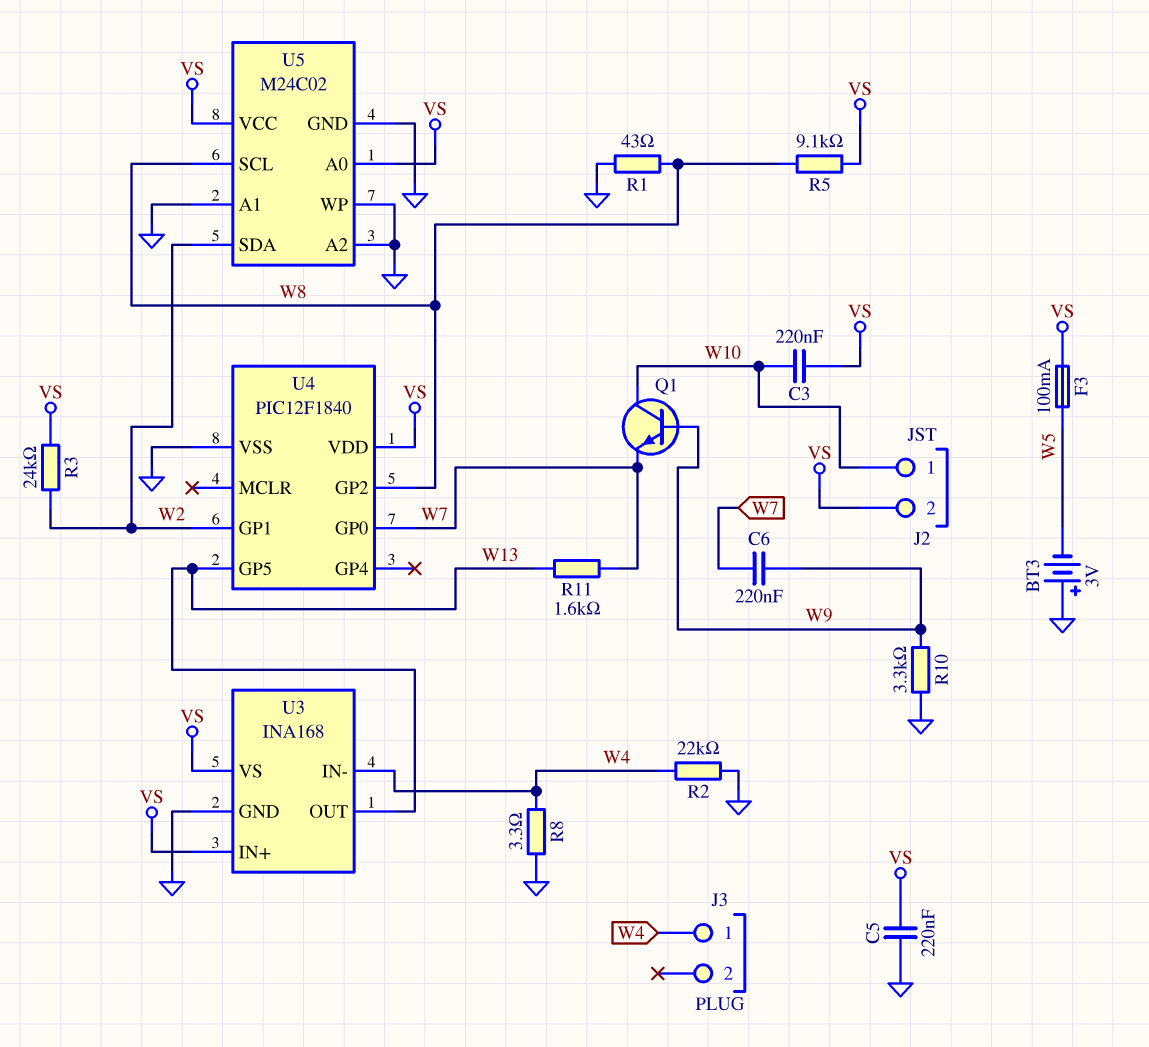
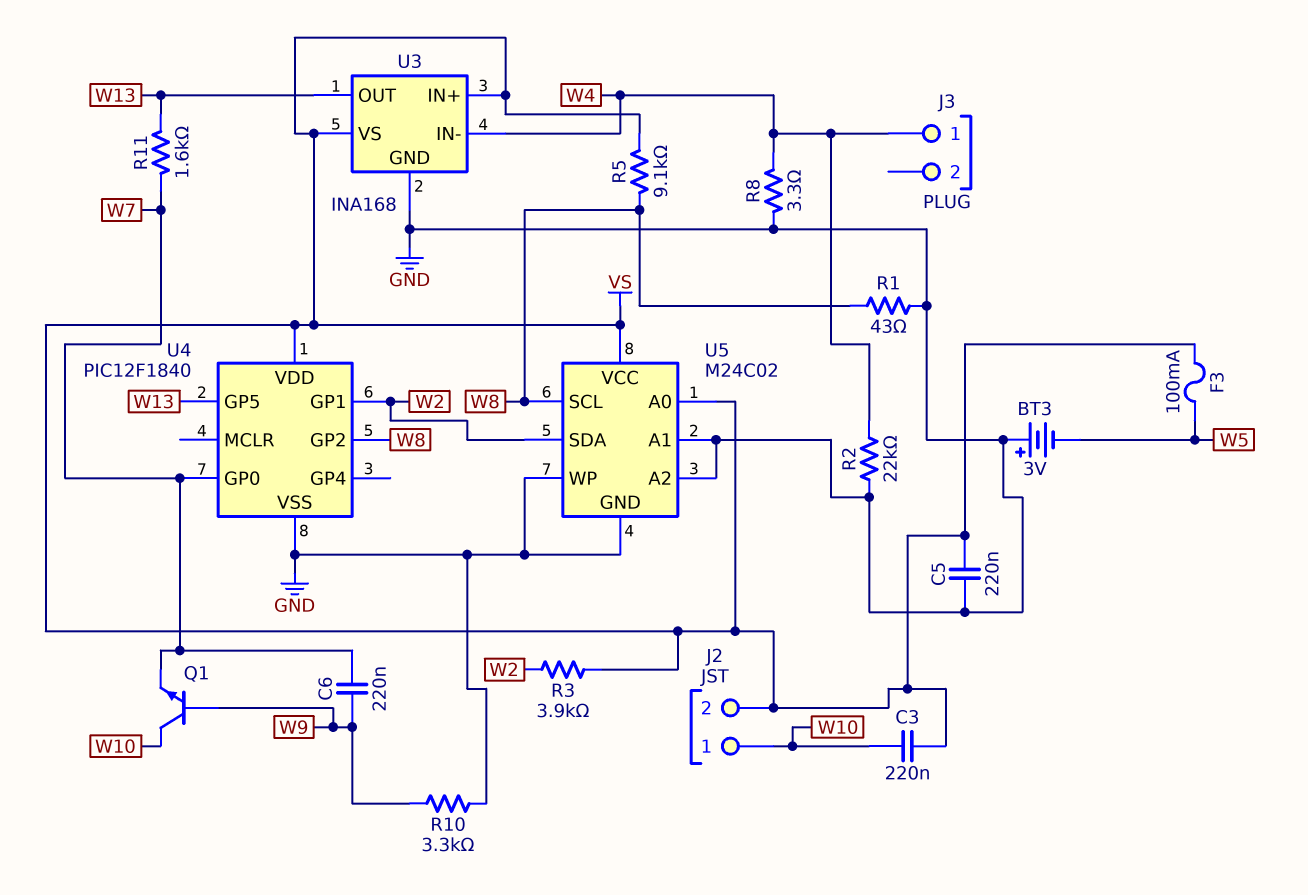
R3: 24k (VS, W2) -> 3.9k (VS, W2)

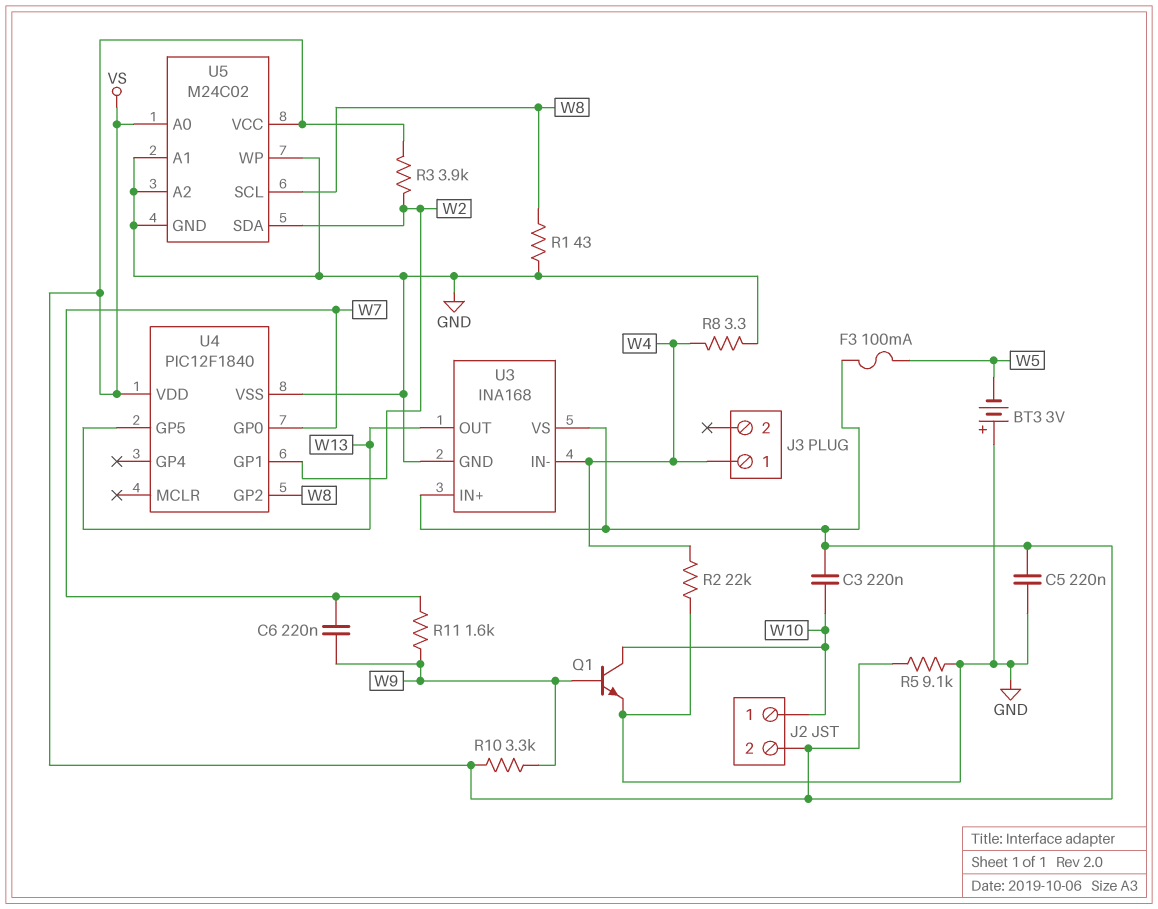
Q1: NPN (B W9, C W10, E W7) -> NPN (B W9, C W10, E GND)
R5: 9.1k (VS, W8) -> 9.1k (GND, VS)
R10: 3.3k (GND, W9) -> 3.3k (VS, W9)
R11: 1.6k (W7, W13) -> 1.6k (W7, W9)

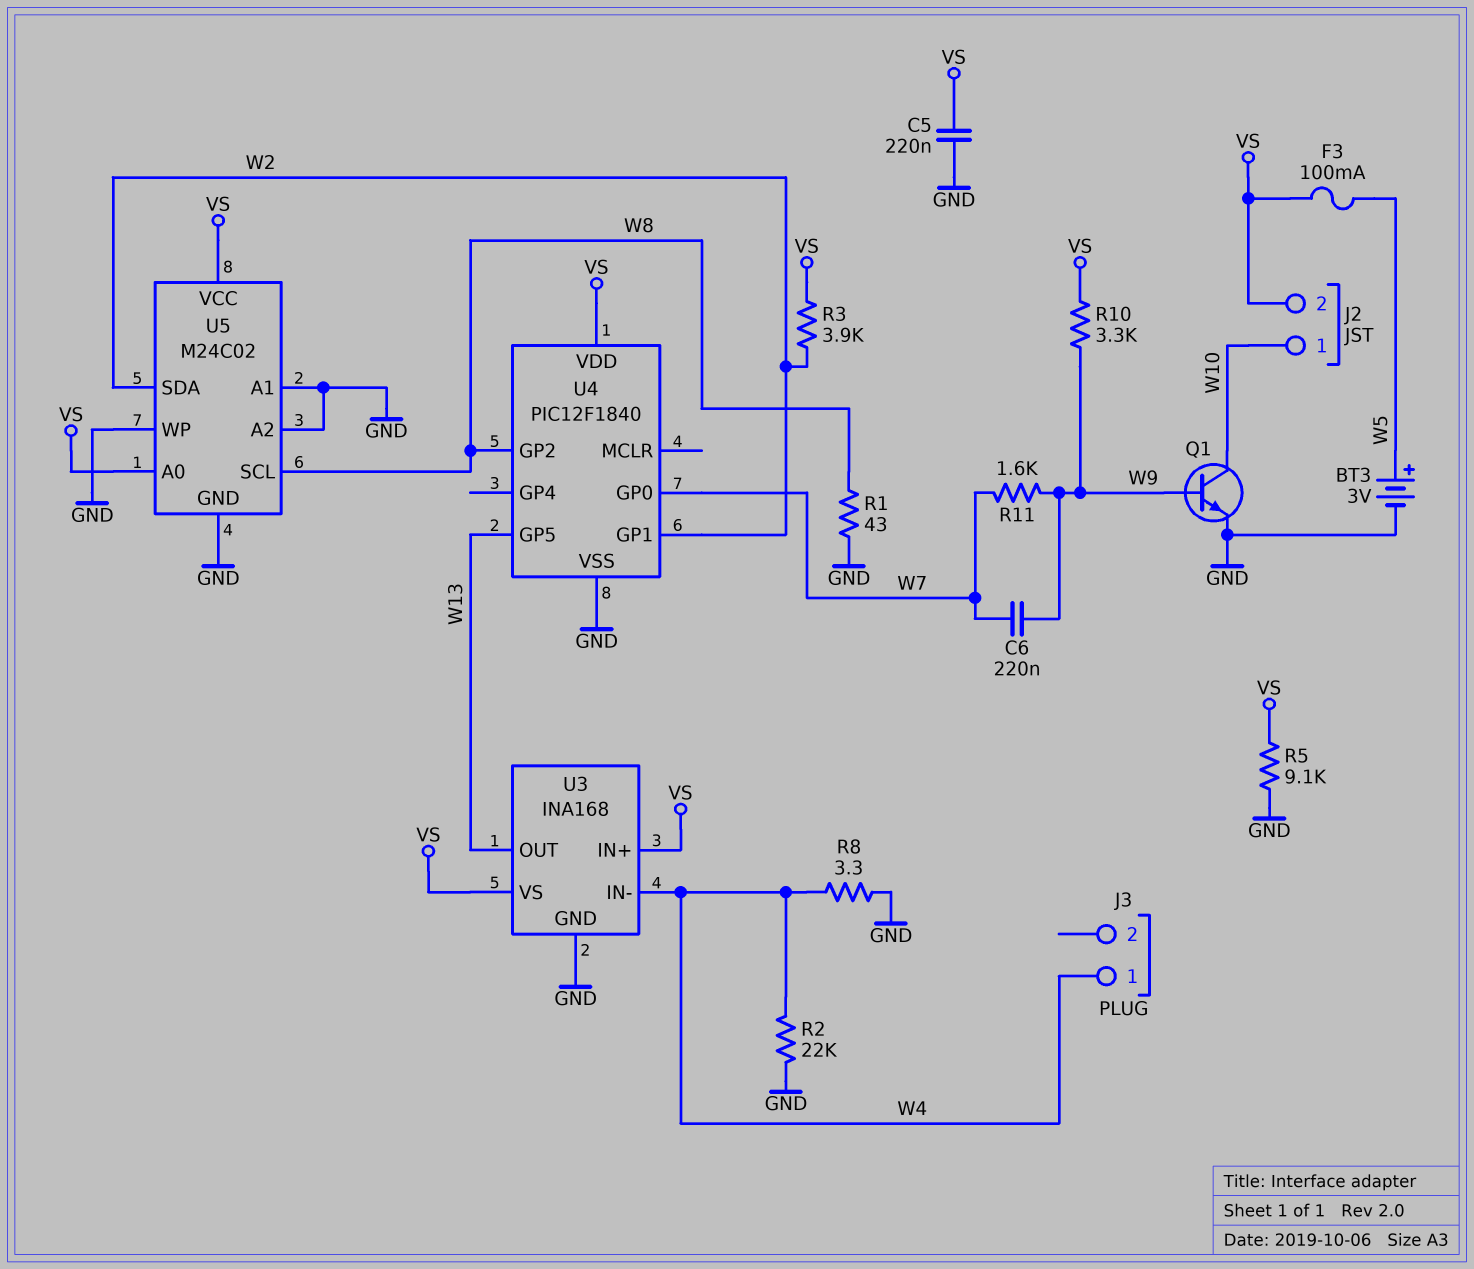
BT3: 3V (plus GND, minus W5) -> 3V (plus W5, minus GND)
C3: 220nF (VS, W10) -> none

